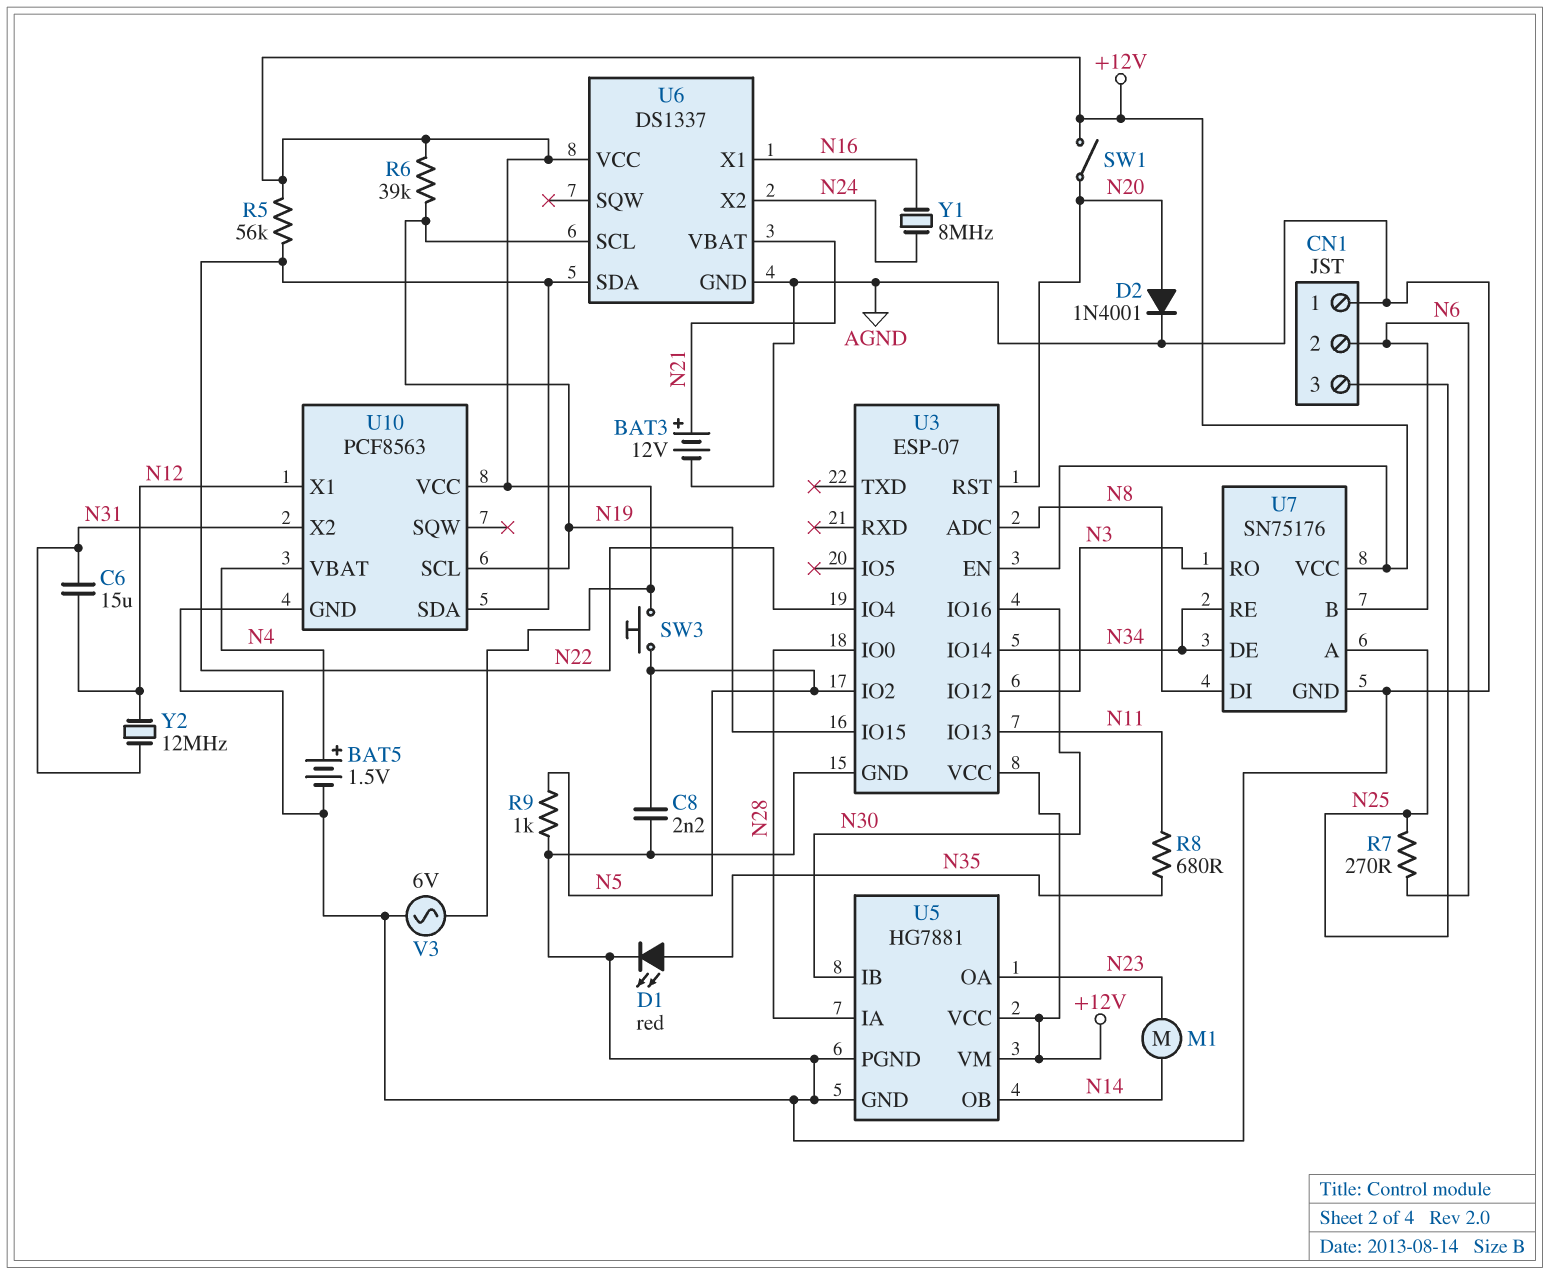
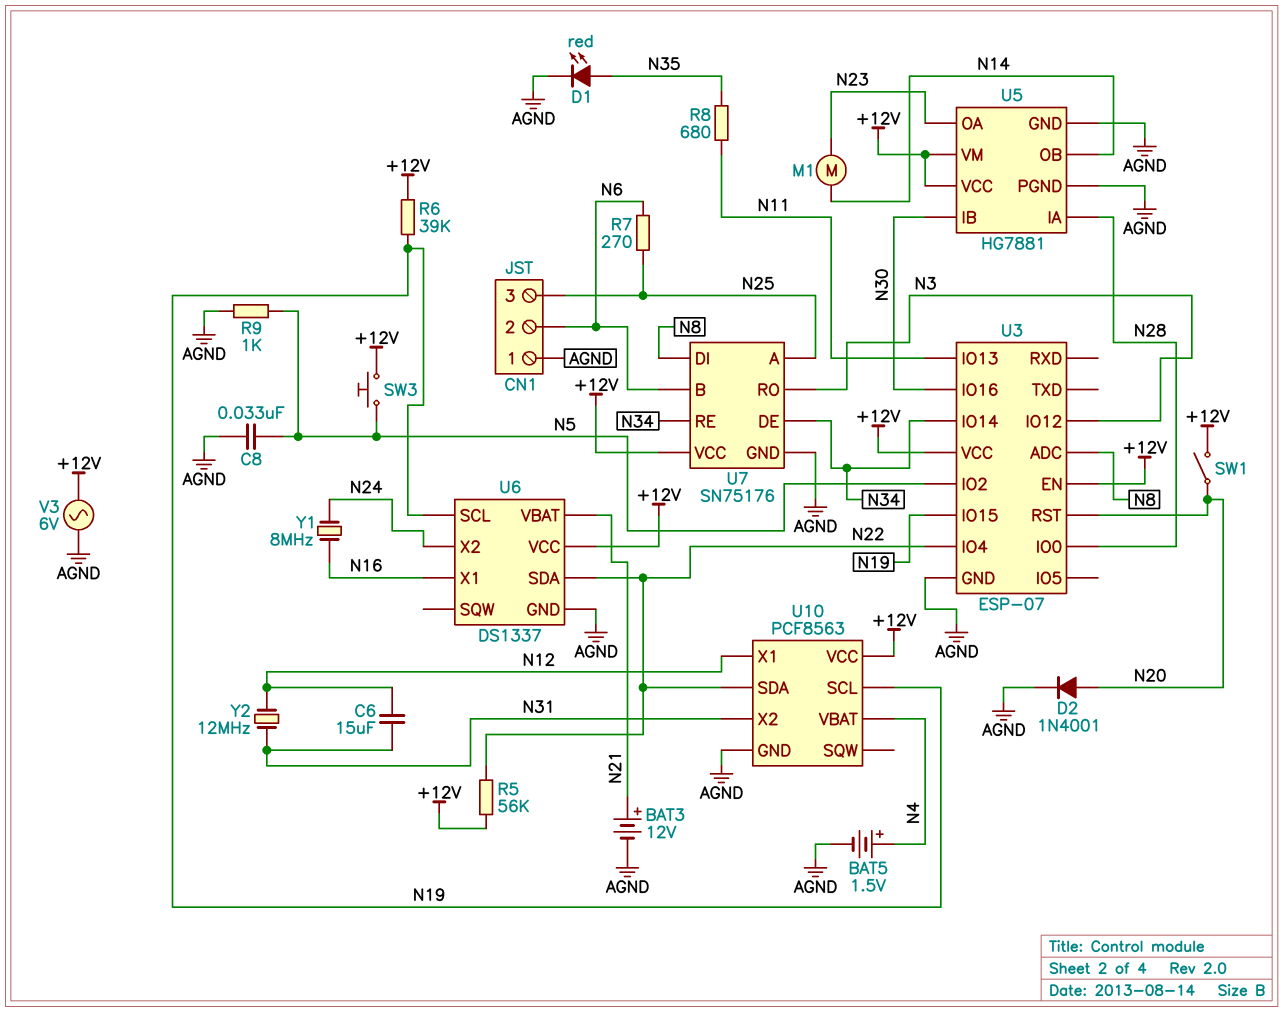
C8: 2.2nF (AGND, N5) -> 33nF (AGND, N5)

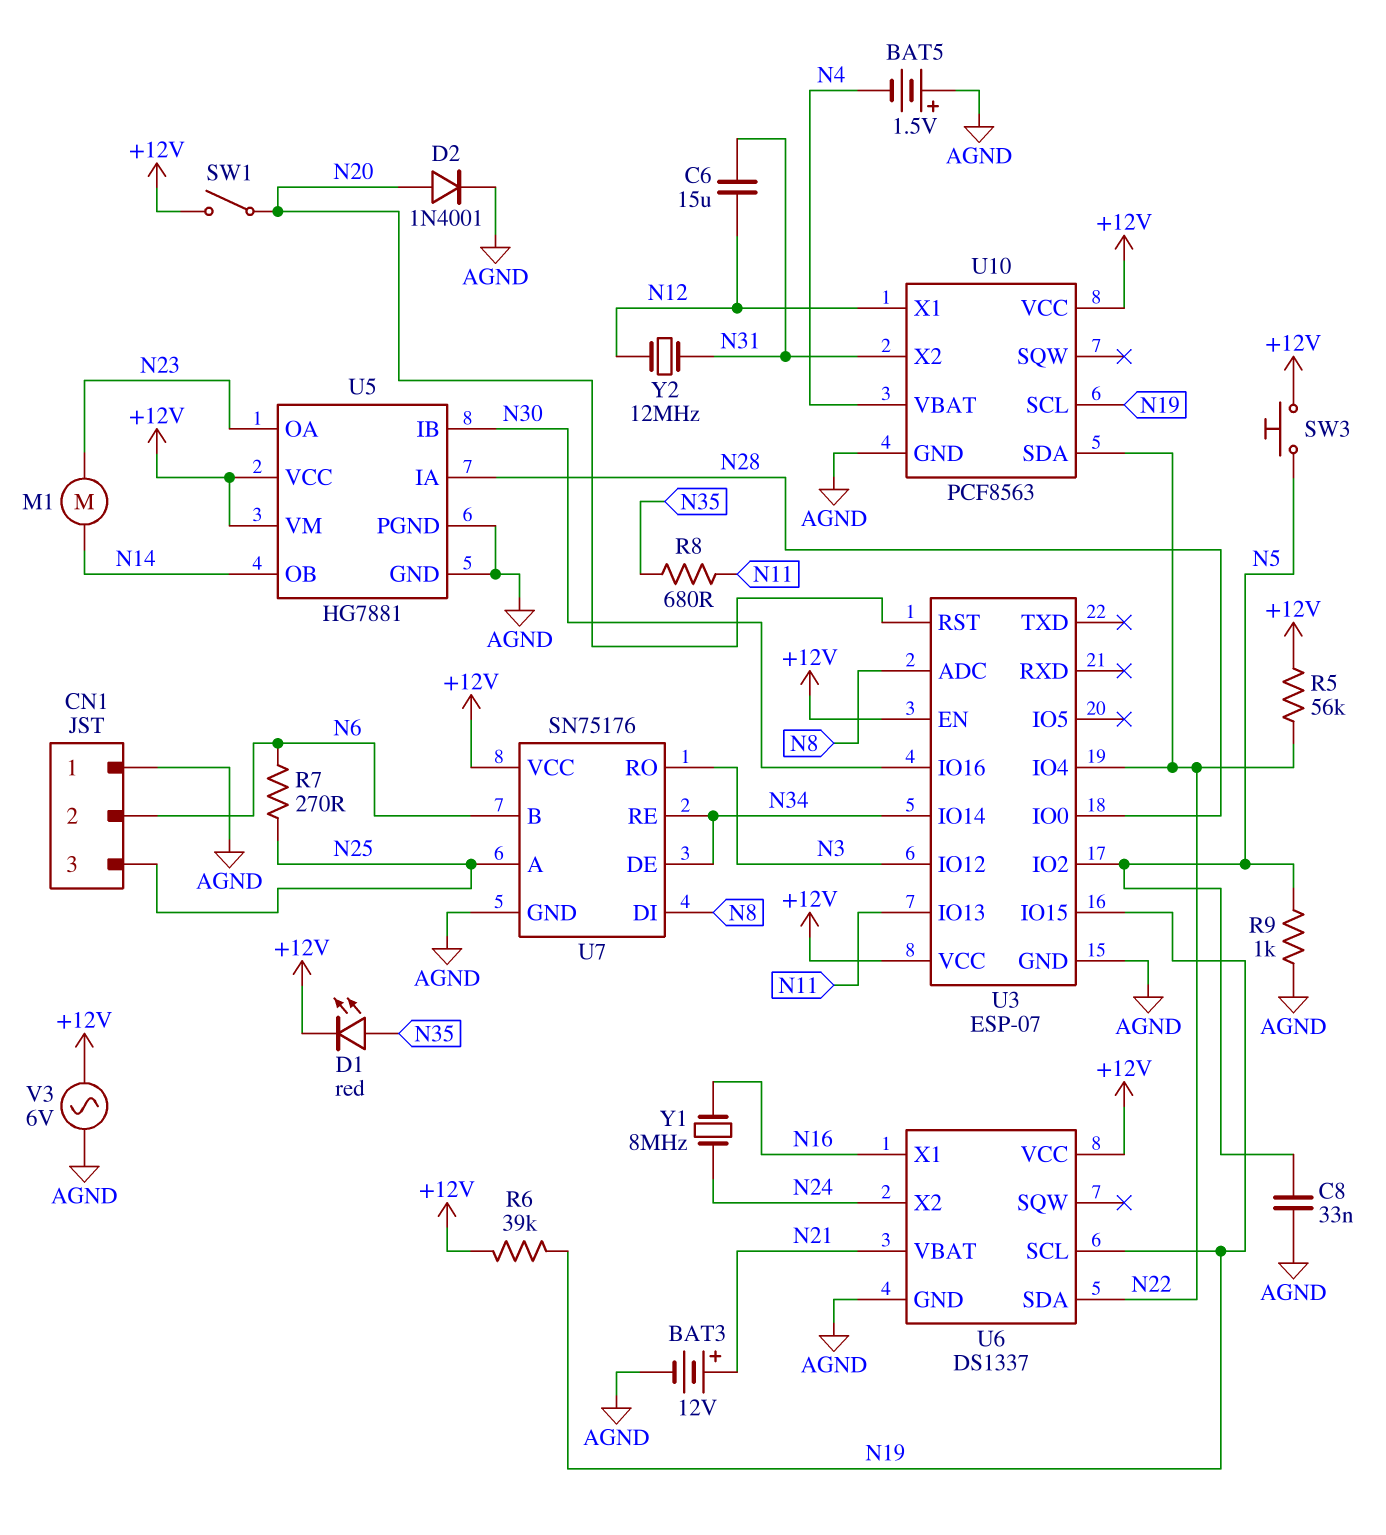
BAT5: 1.5V (plus N4, minus AGND) -> 1.5V (plus AGND, minus N4)
D1: LED red (A N35, K AGND) -> LED red (A N35, K +12V)

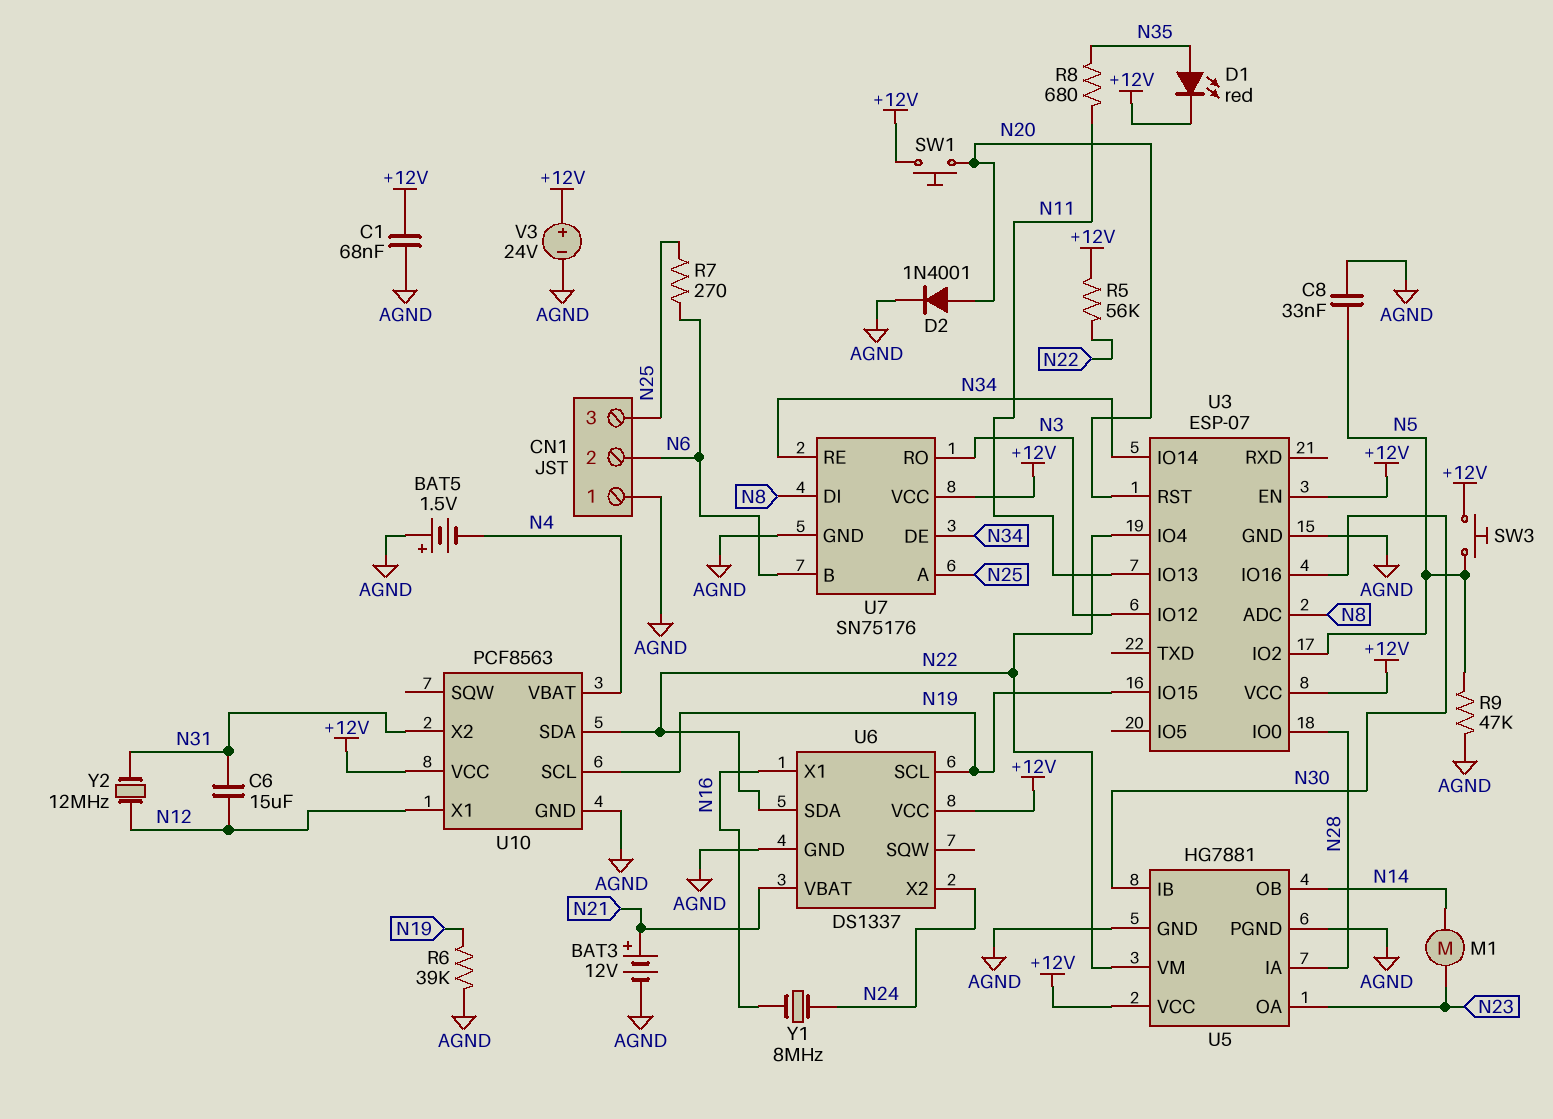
C1: none -> 68nF (+12V, AGND)
R6: 39k (+12V, N19) -> 39k (AGND, N19)
R9: 1k (AGND, N5) -> 47k (AGND, N5)
SW1: switch (+12V, N20) -> button (+12V, N20)
U5 pin VM: +12V -> N22
V3: AC 6V (+12V, AGND) -> 24V (plus +12V, minus AGND)

